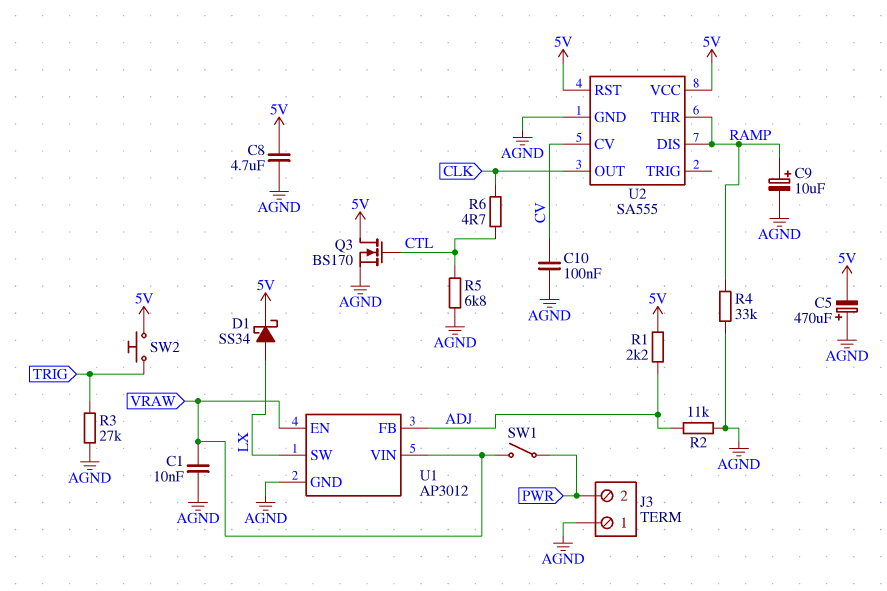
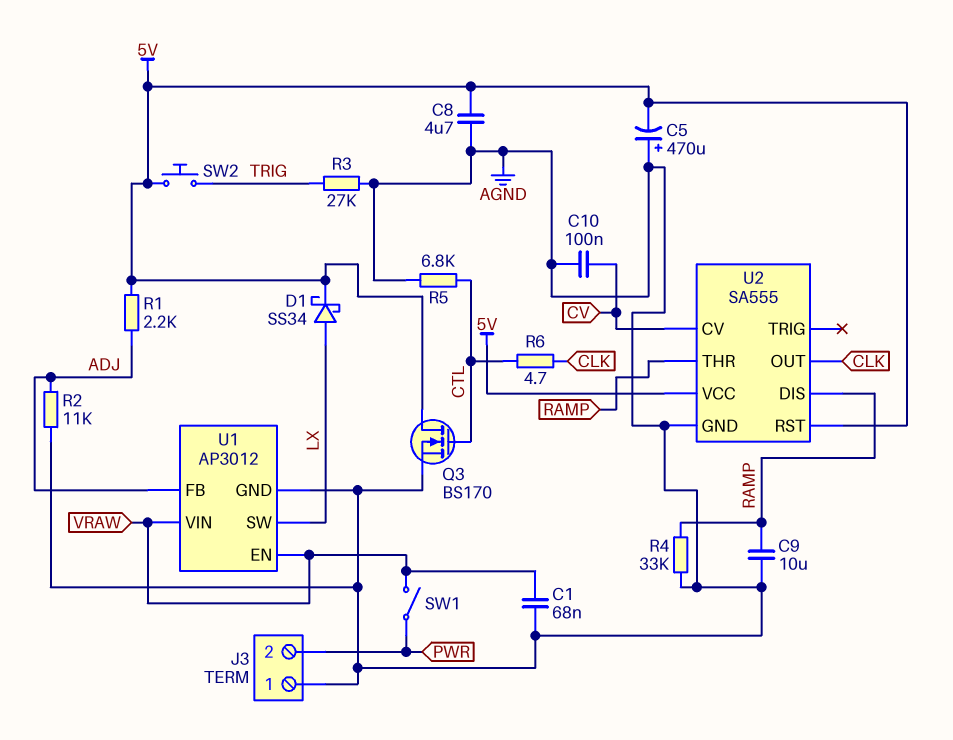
C1: 10nF (AGND, VRAW) -> 68nF (AGND, VRAW)
C9: 10uF (plus RAMP, minus AGND) -> 10uF (AGND, RAMP)

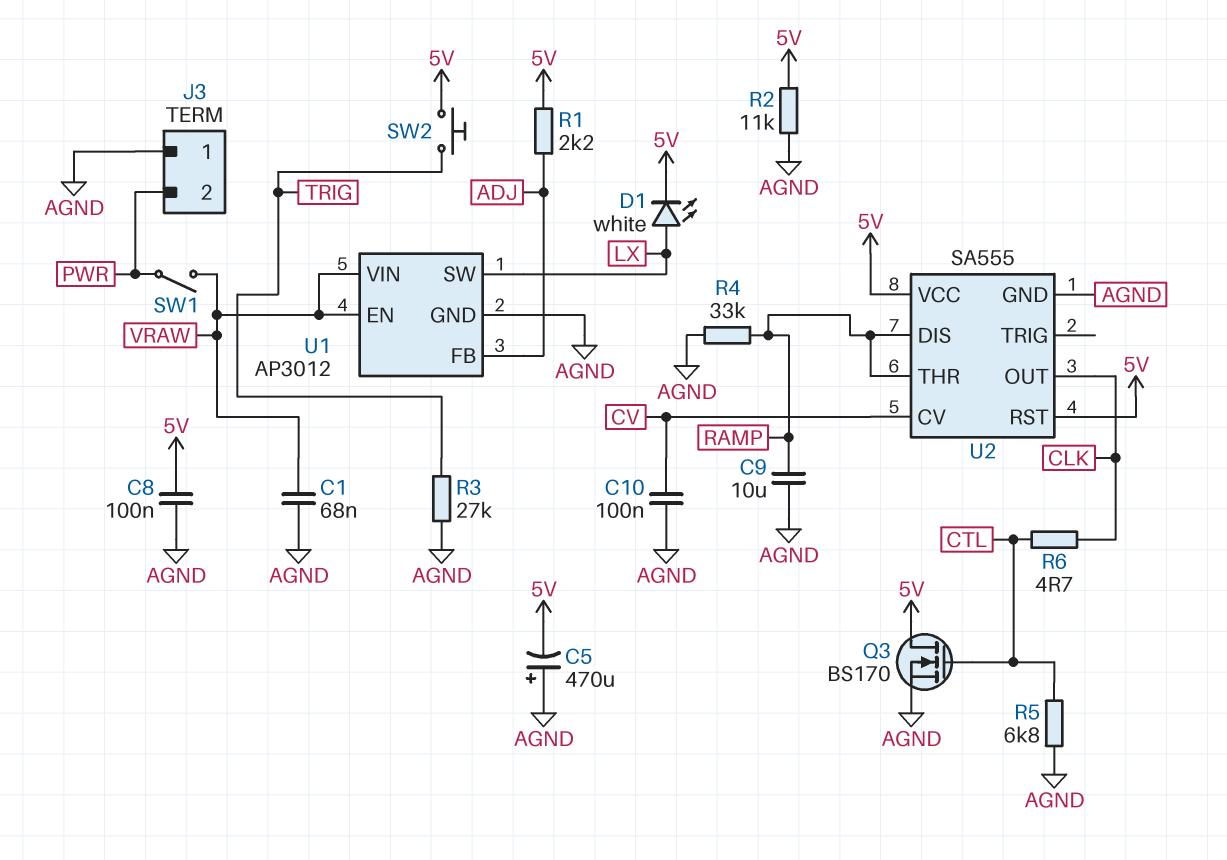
C8: 4.7uF (5V, AGND) -> 100nF (5V, AGND)
D1: schottky SS34 (A LX, K 5V) -> LED white (A LX, K 5V)
R2: 11k (ADJ, AGND) -> 11k (5V, AGND)

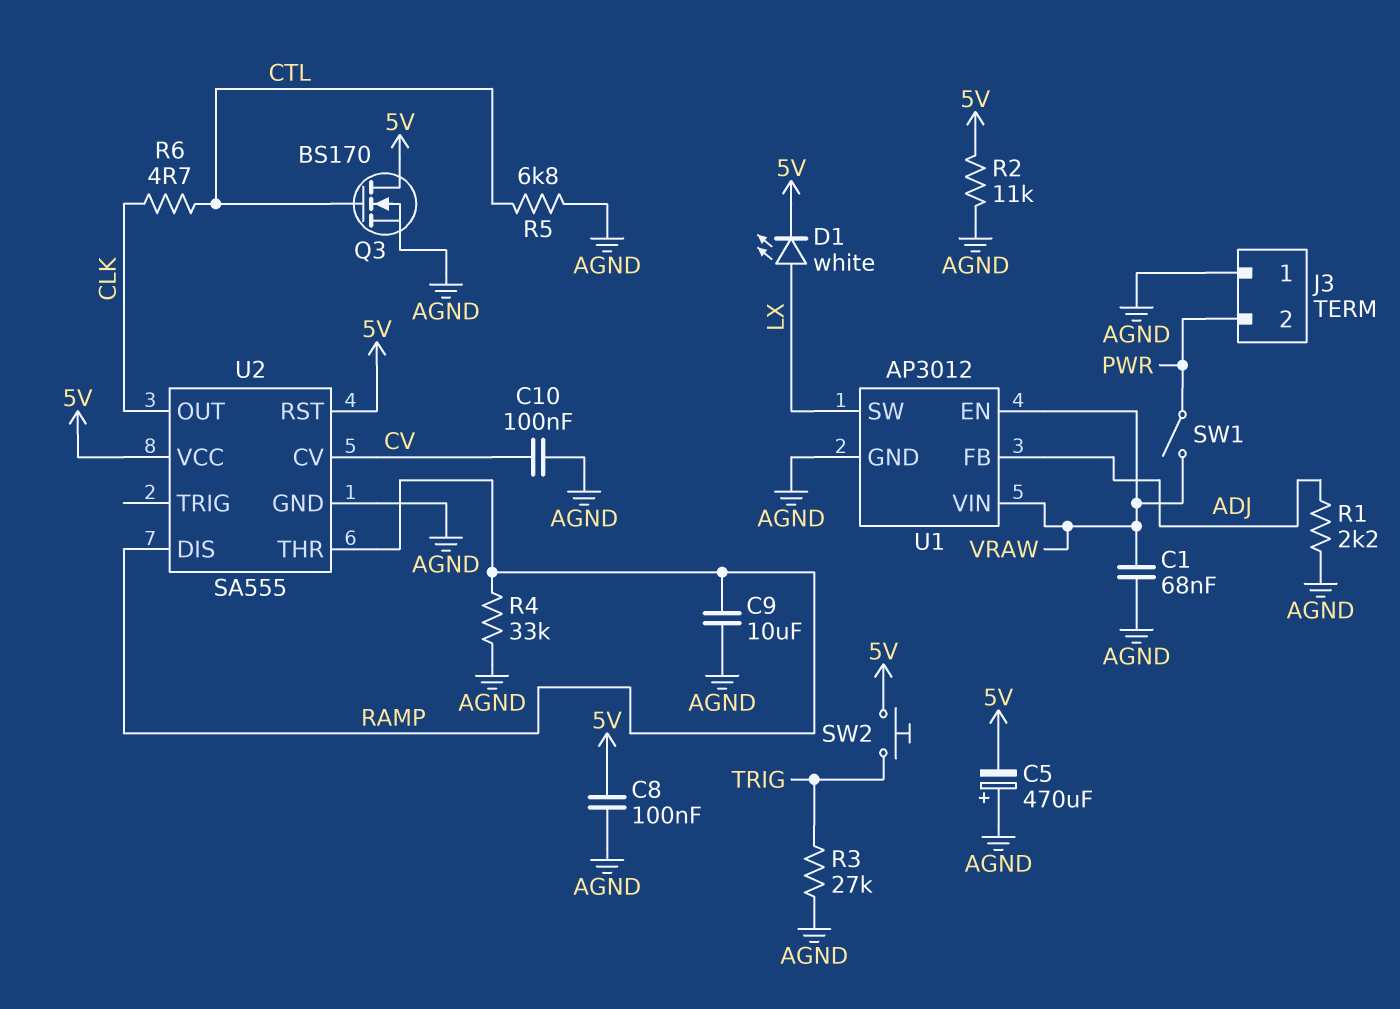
R1: 2.2k (5V, ADJ) -> 2.2k (ADJ, AGND)

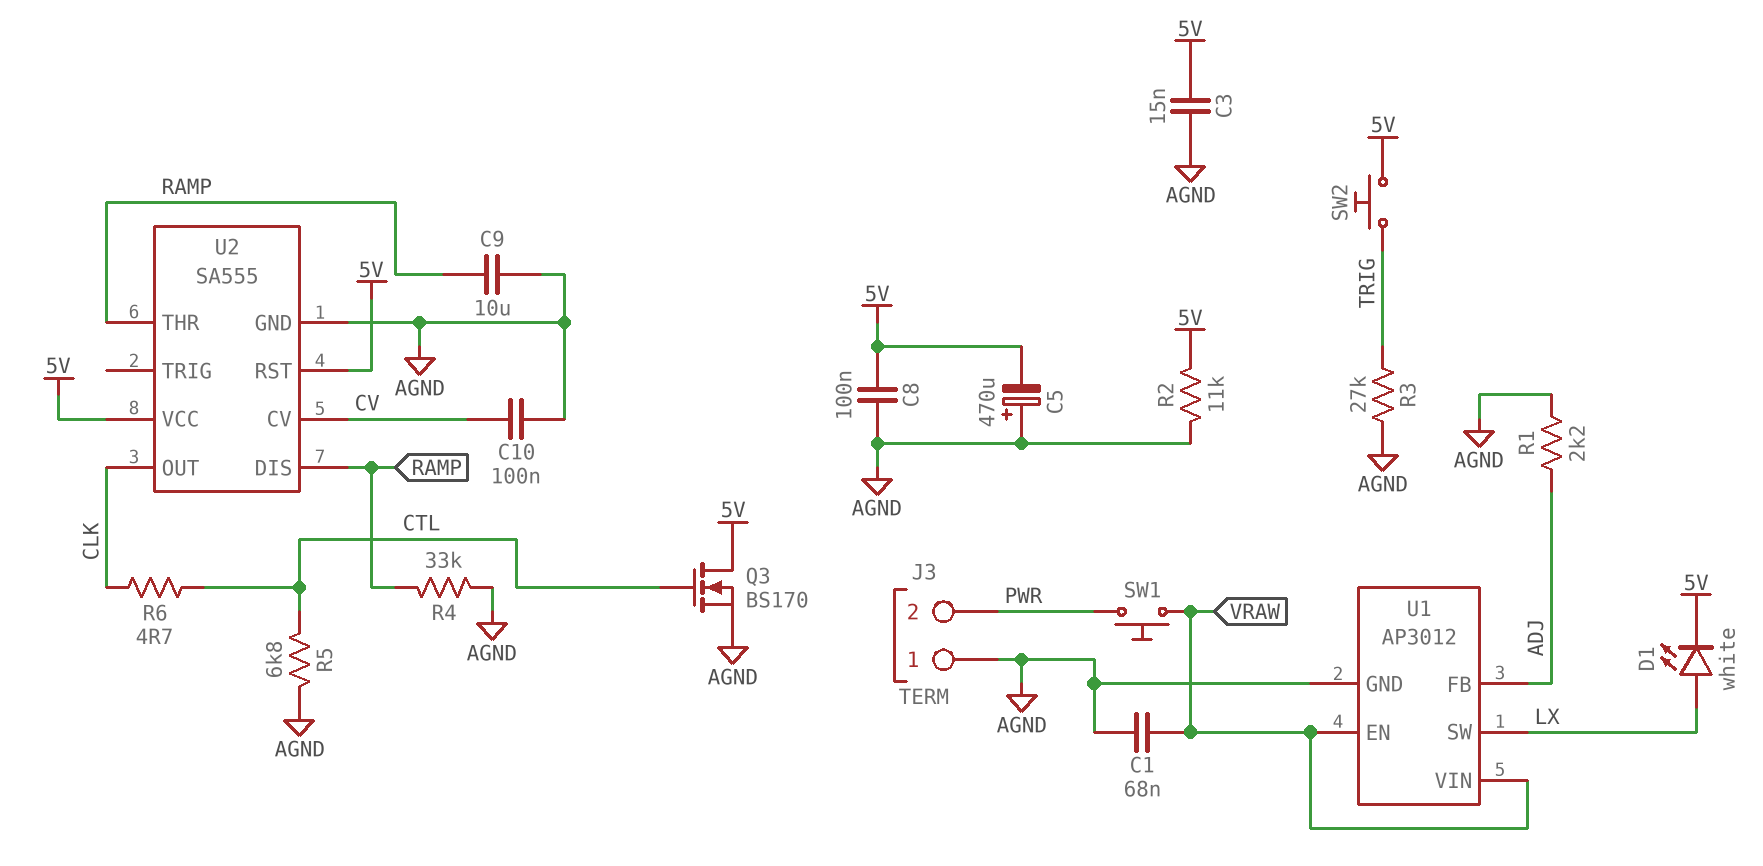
C3: none -> 15nF (5V, AGND)
SW1: switch (PWR, VRAW) -> button (PWR, VRAW)

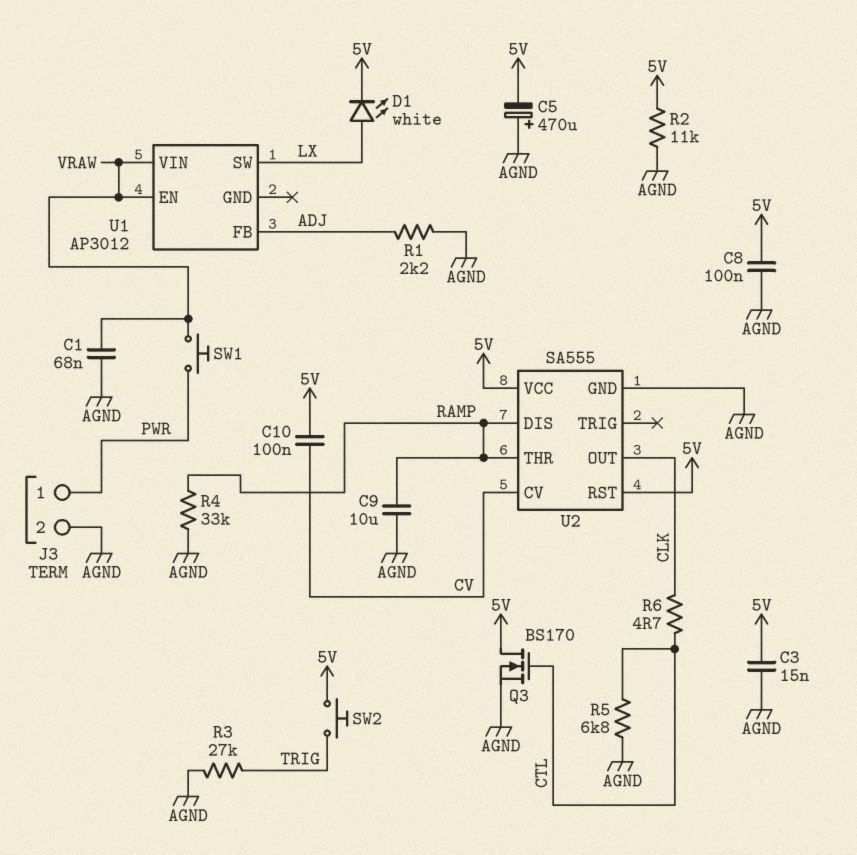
C10: 100nF (AGND, CV) -> 100nF (5V, CV)
J3 pin 1: AGND -> PWR
J3 pin 2: PWR -> AGND
U1 pin GND: AGND -> none

